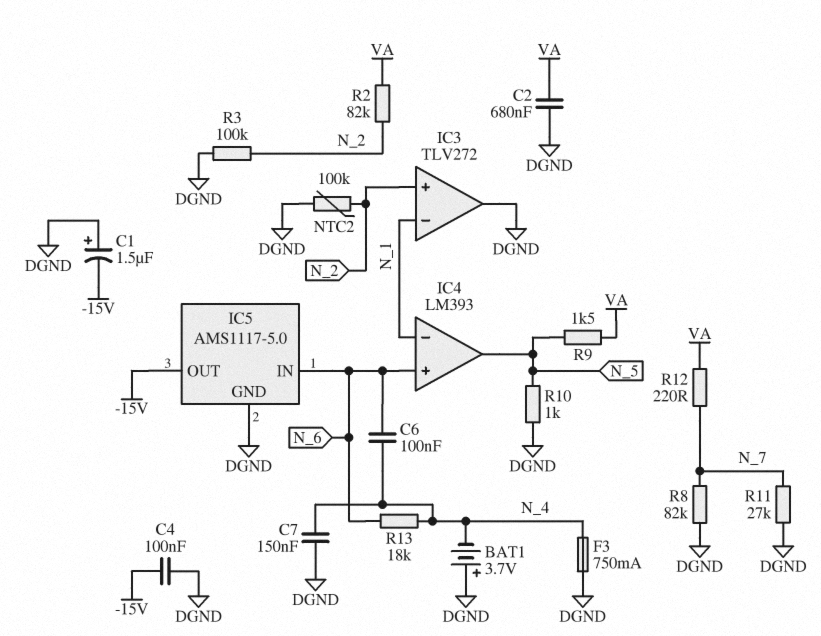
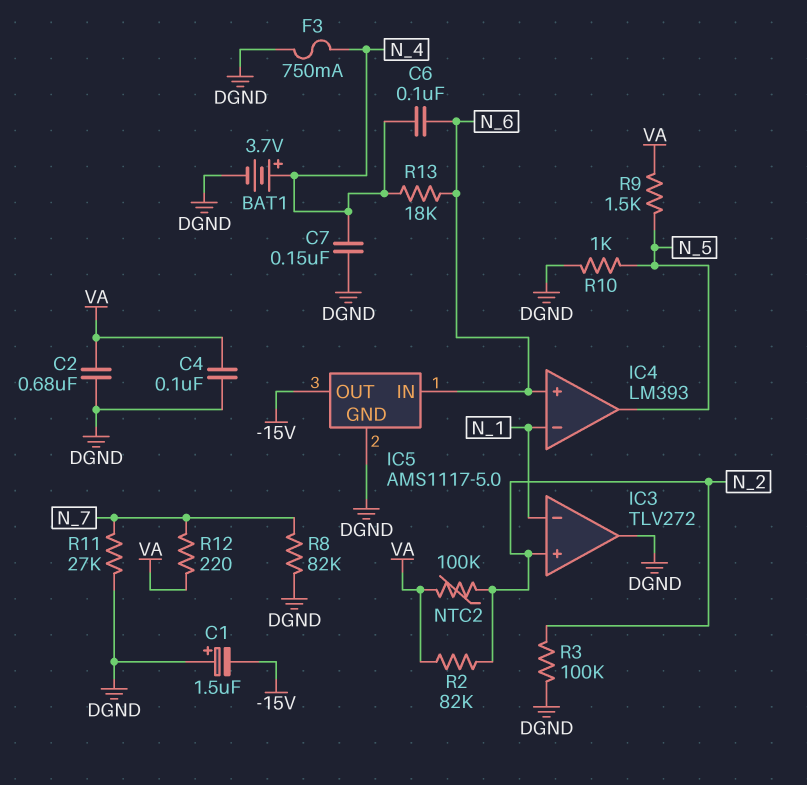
BAT1: 3.7V (plus DGND, minus N_4) -> 3.7V (plus N_4, minus DGND)
C4: 100nF (-15V, DGND) -> 100nF (DGND, VA)
NTC2: 100k (DGND, N_2) -> 100k (N_2, VA)

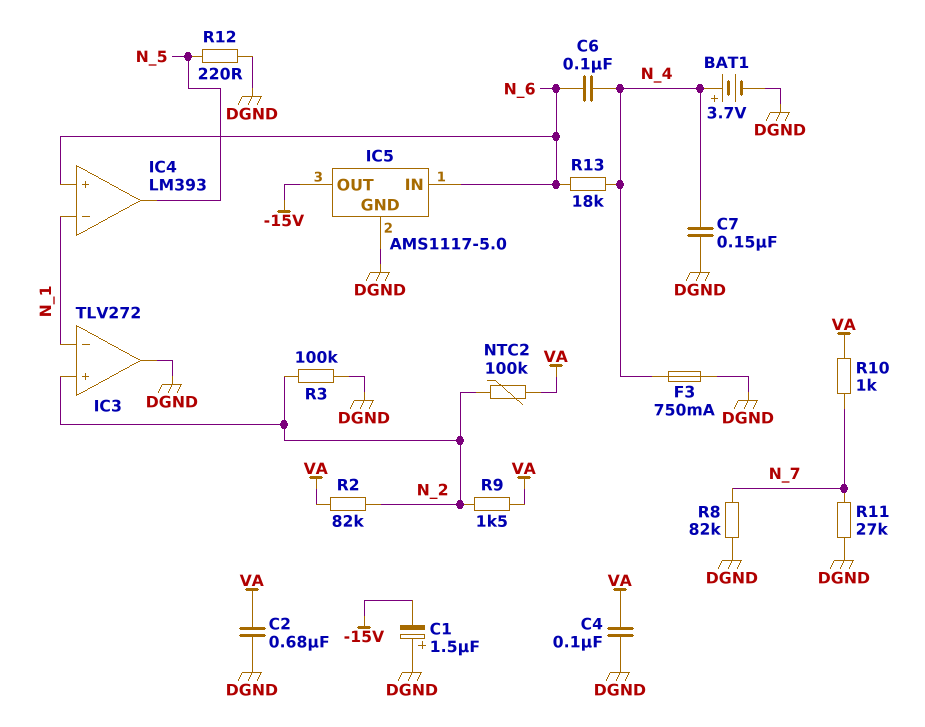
R9: 1.5k (N_5, VA) -> 1.5k (N_2, VA)
R10: 1k (DGND, N_5) -> 1k (N_7, VA)
R12: 220 (N_7, VA) -> 220 (DGND, N_5)

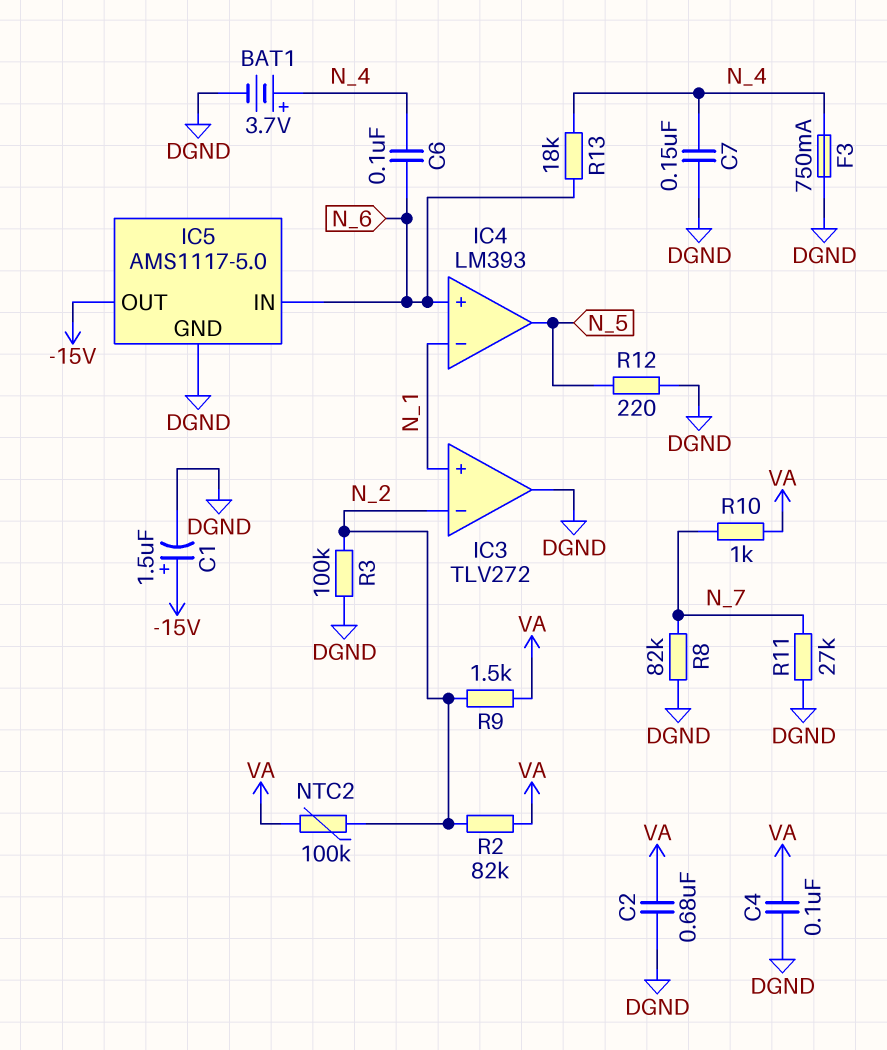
C1: 1.5uF (plus DGND, minus -15V) -> 1.5uF (plus -15V, minus DGND)
IC3 pin in+: N_2 -> N_1
IC3 pin in-: N_1 -> N_2

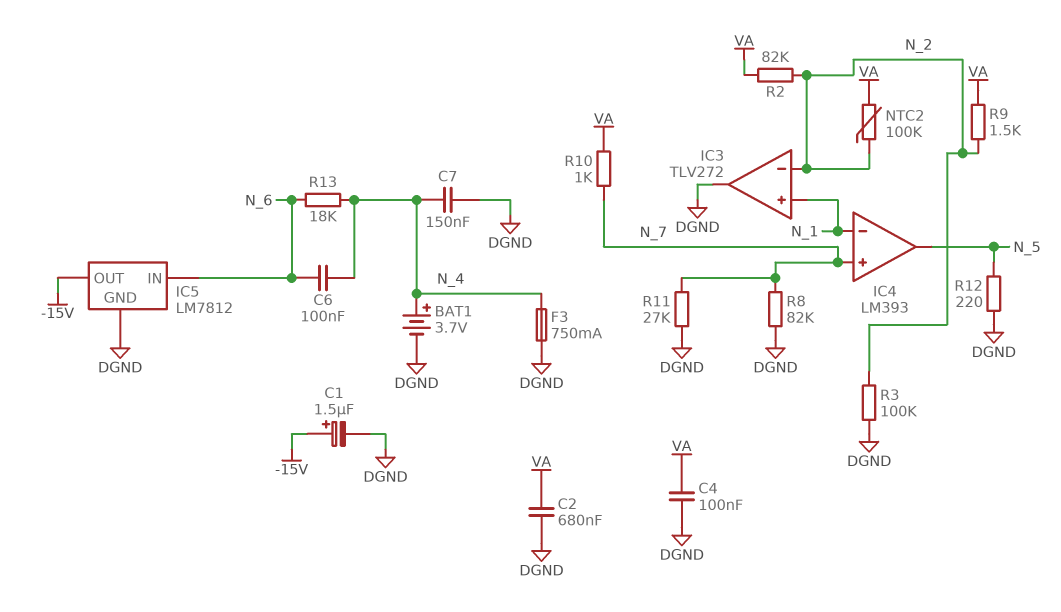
IC4 pin in+: N_6 -> N_7
IC5: AMS1117-5.0 -> LM7812

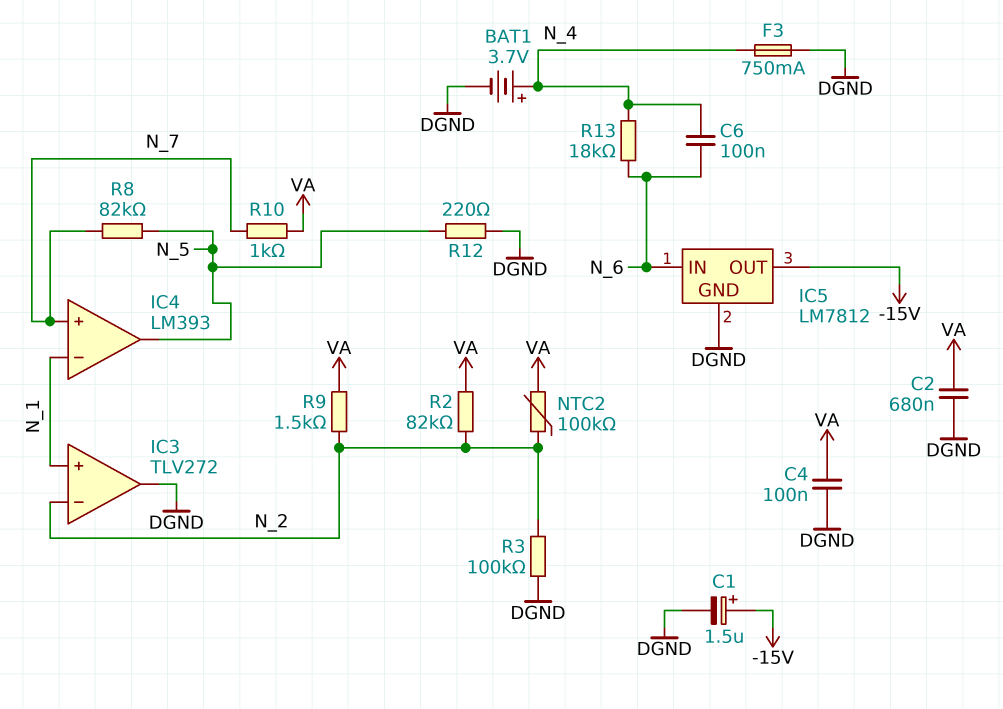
C7: 150nF (DGND, N_4) -> none
R8: 82k (DGND, N_7) -> 82k (N_5, N_7)
R11: 27k (DGND, N_7) -> none

